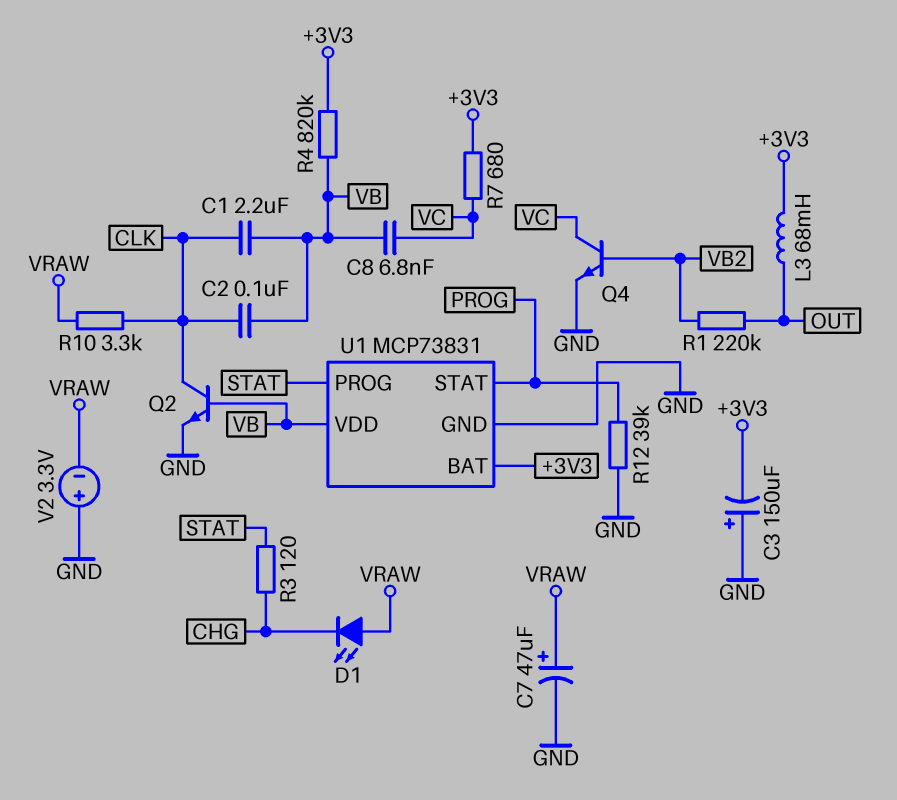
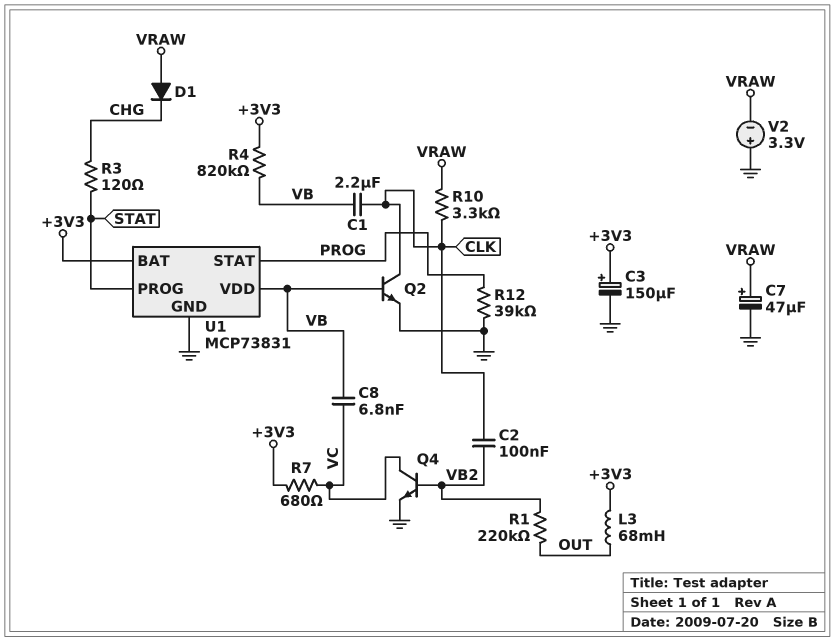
C2: 100nF (CLK, VB) -> 100nF (CLK, VB2)
C3: 150uF (plus GND, minus +3V3) -> 150uF (plus +3V3, minus GND)
D1: LED (A VRAW, K CHG) -> diode (A VRAW, K CHG)

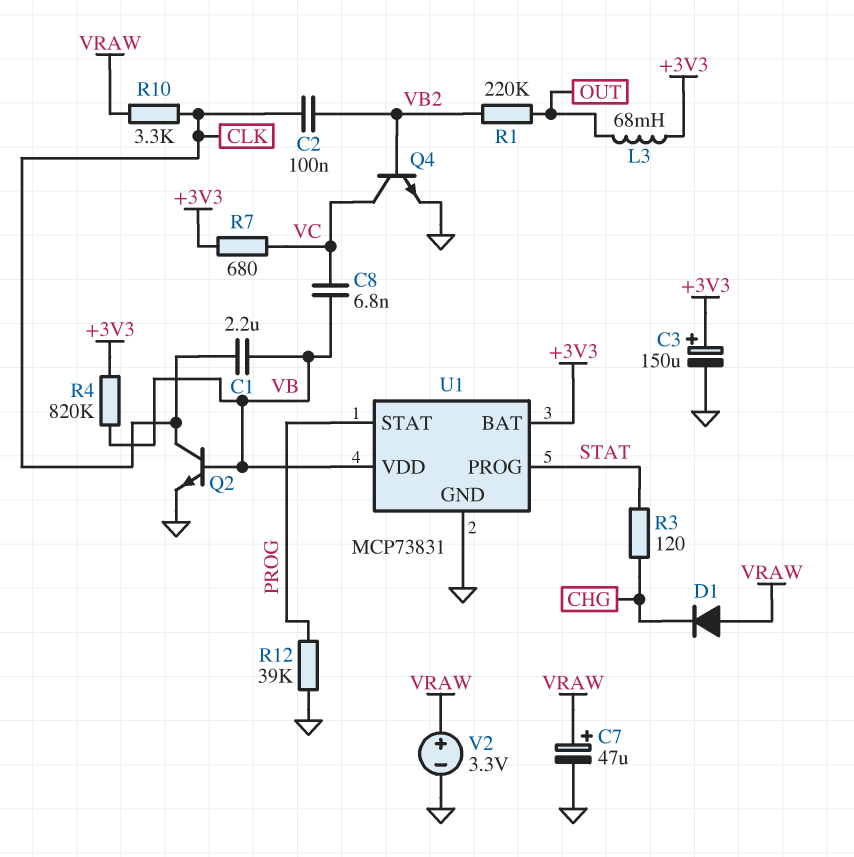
V2: 3.3V (plus GND, minus VRAW) -> 3.3V (plus VRAW, minus GND)

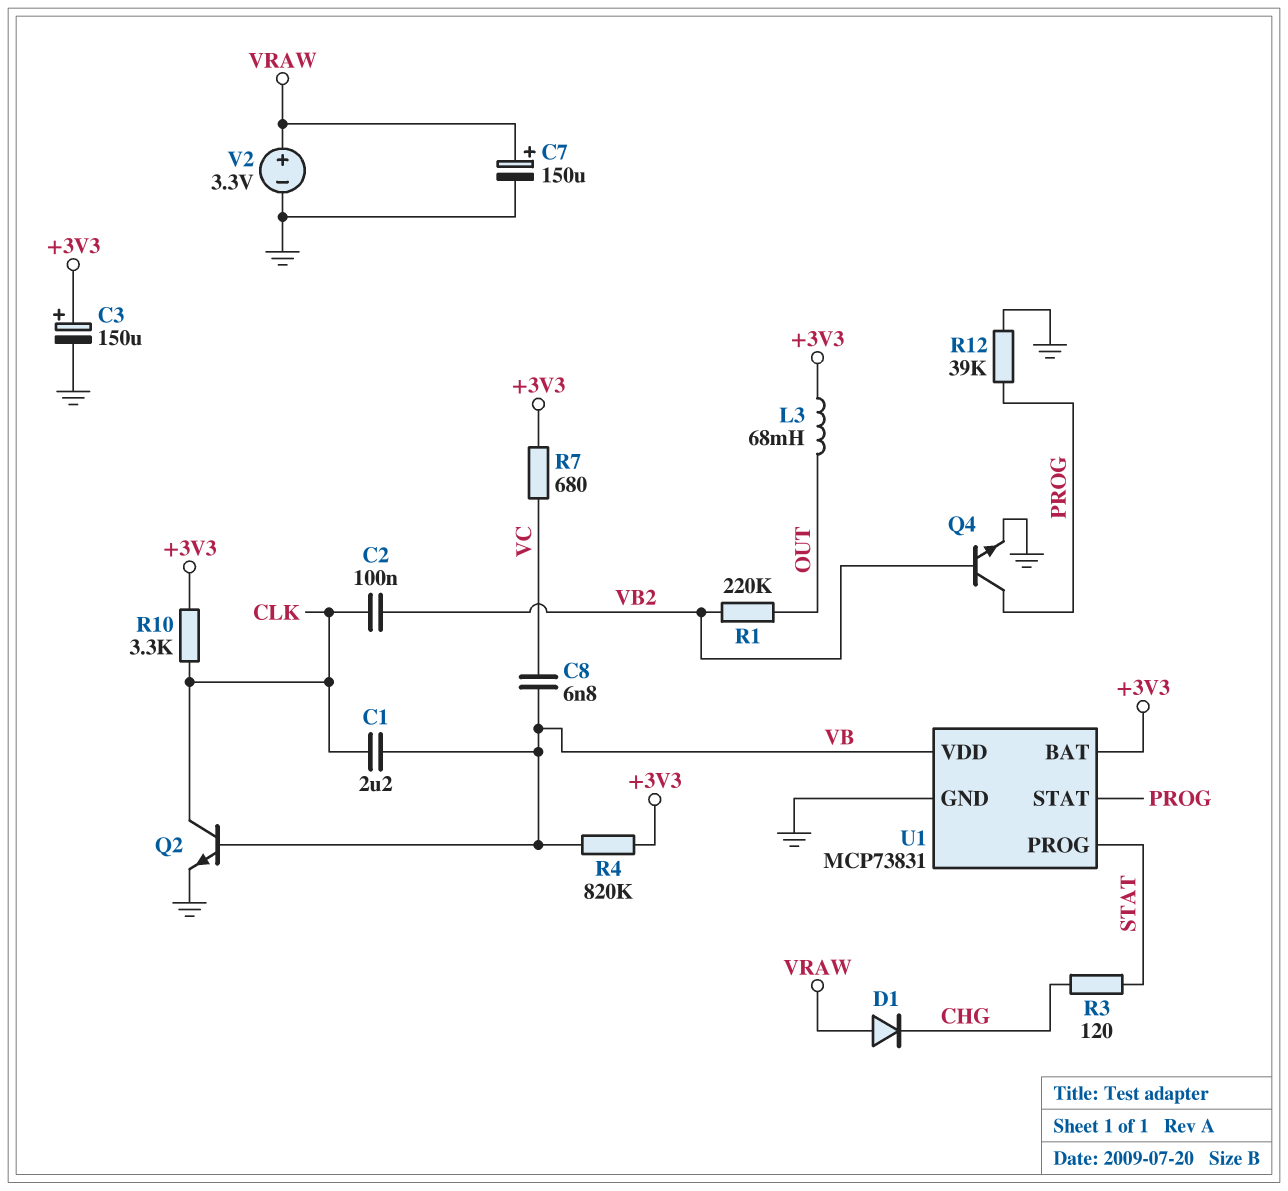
C7: 47uF (plus VRAW, minus GND) -> 150uF (plus VRAW, minus GND)
Q4: NPN (B VB2, C VC, E GND) -> NPN (B VB2, C PROG, E GND)
R10: 3.3k (CLK, VRAW) -> 3.3k (+3V3, CLK)

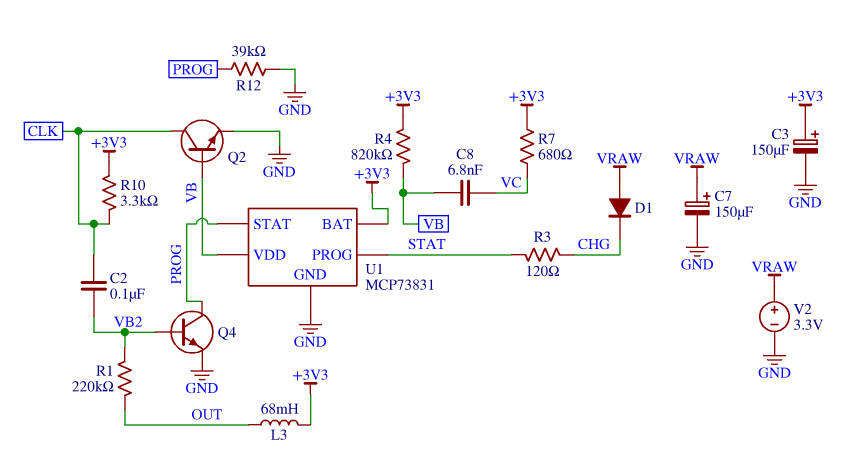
C1: 2.2uF (CLK, VB) -> none

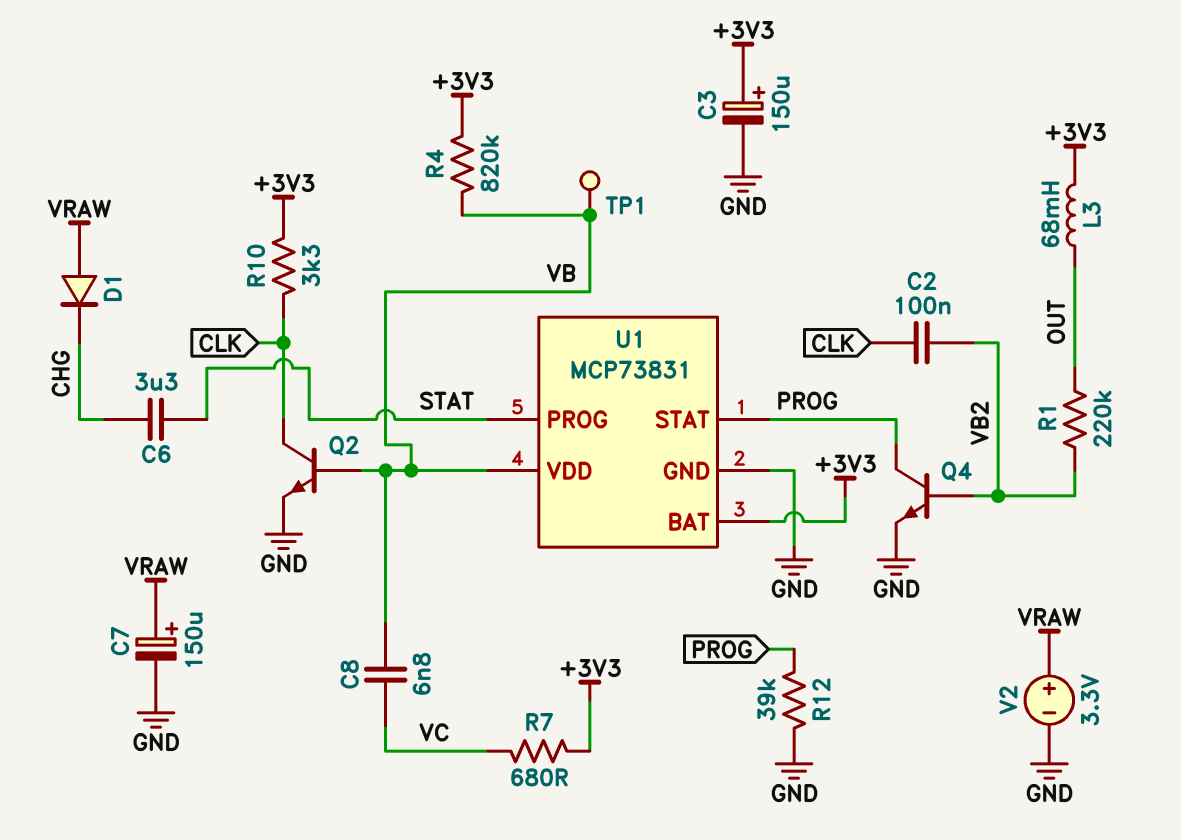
C6: none -> 3.3uF (CHG, STAT)
R3: 120 (CHG, STAT) -> none
TP1: none -> test point (VB)

